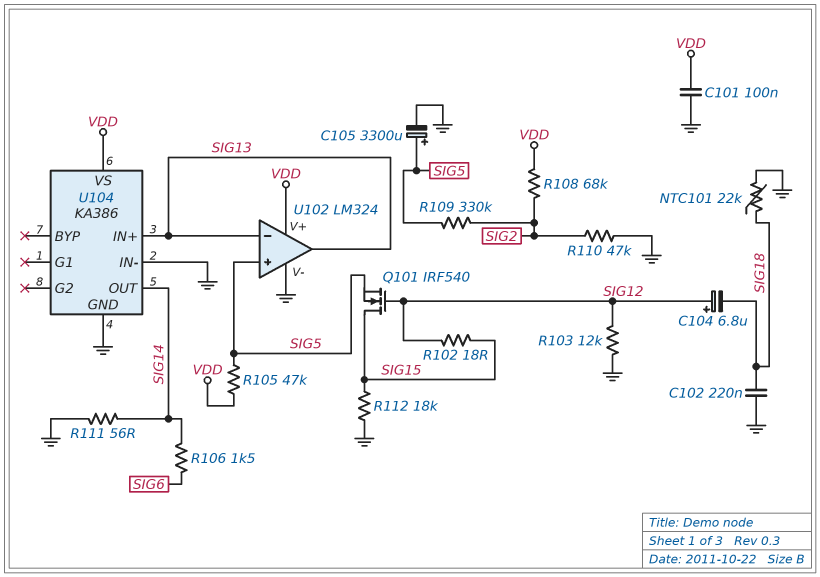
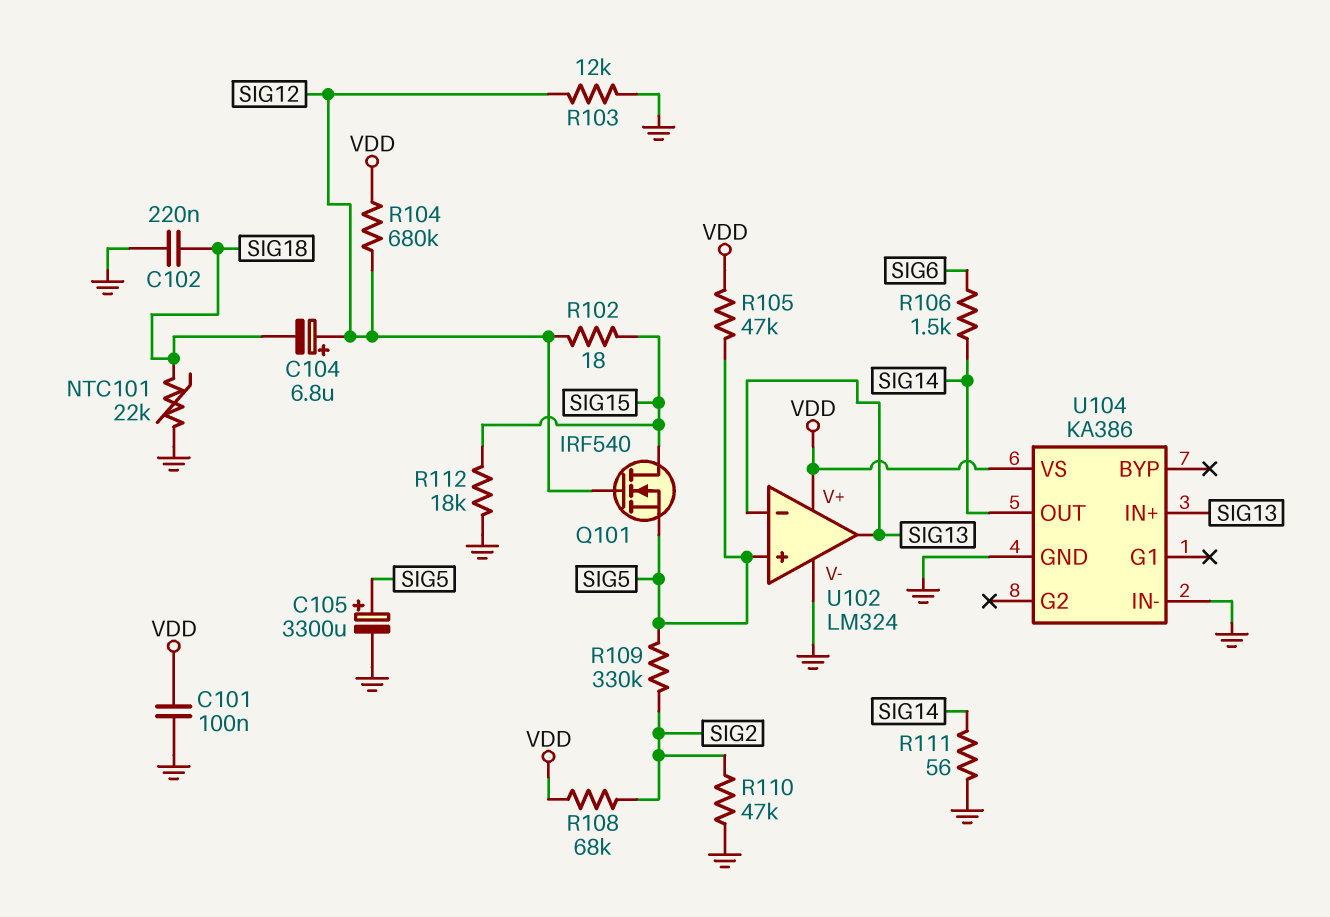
R104: none -> 680k (SIG12, VDD)

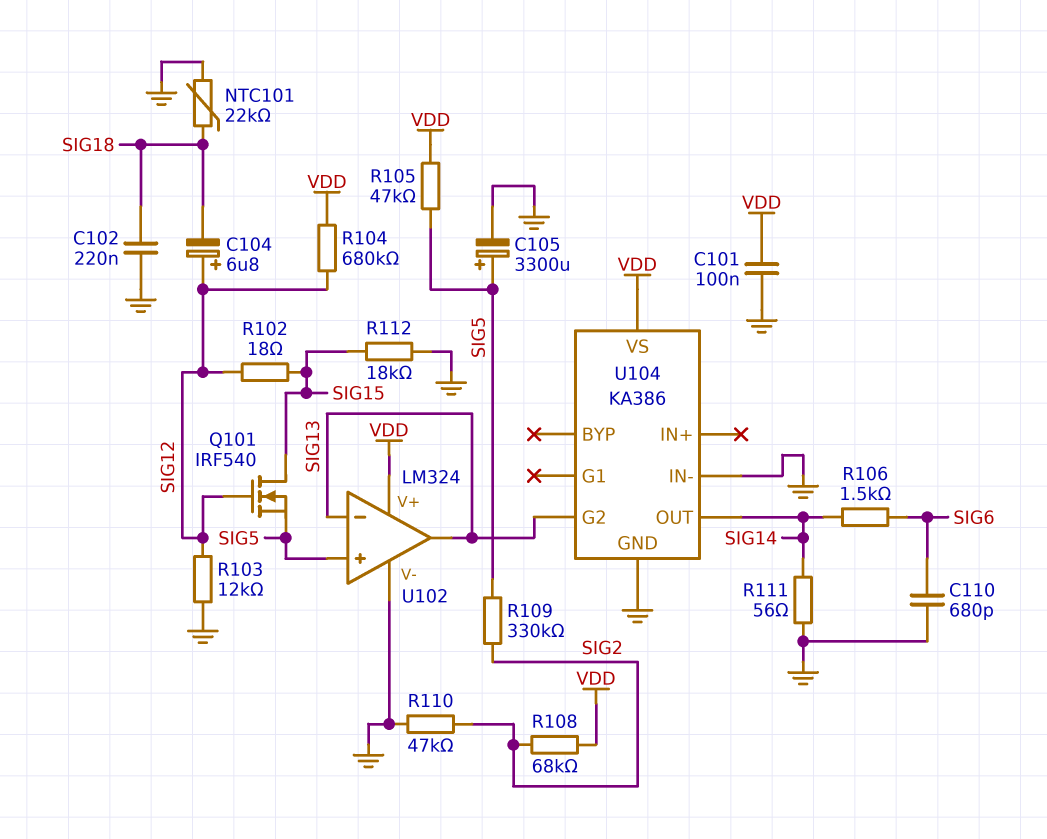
C110: none -> 680pF (GND, SIG6)
U104 pin G2: none -> SIG13
U104 pin IN+: SIG13 -> none

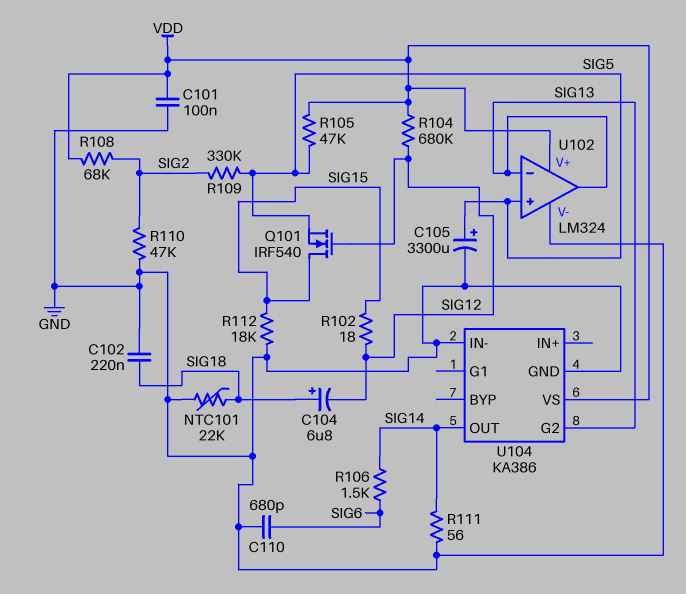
C104: 6.8uF (plus SIG12, minus SIG18) -> 6.8uF (plus SIG18, minus SIG12)
R103: 12k (GND, SIG12) -> none

